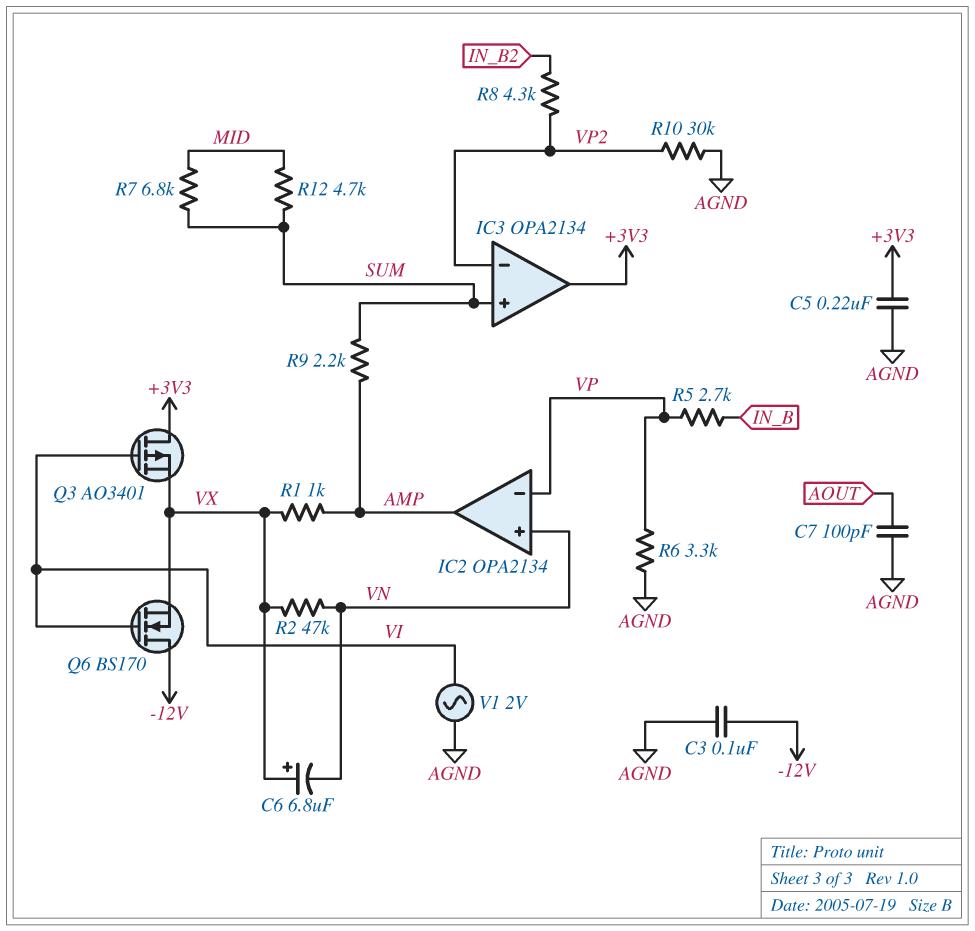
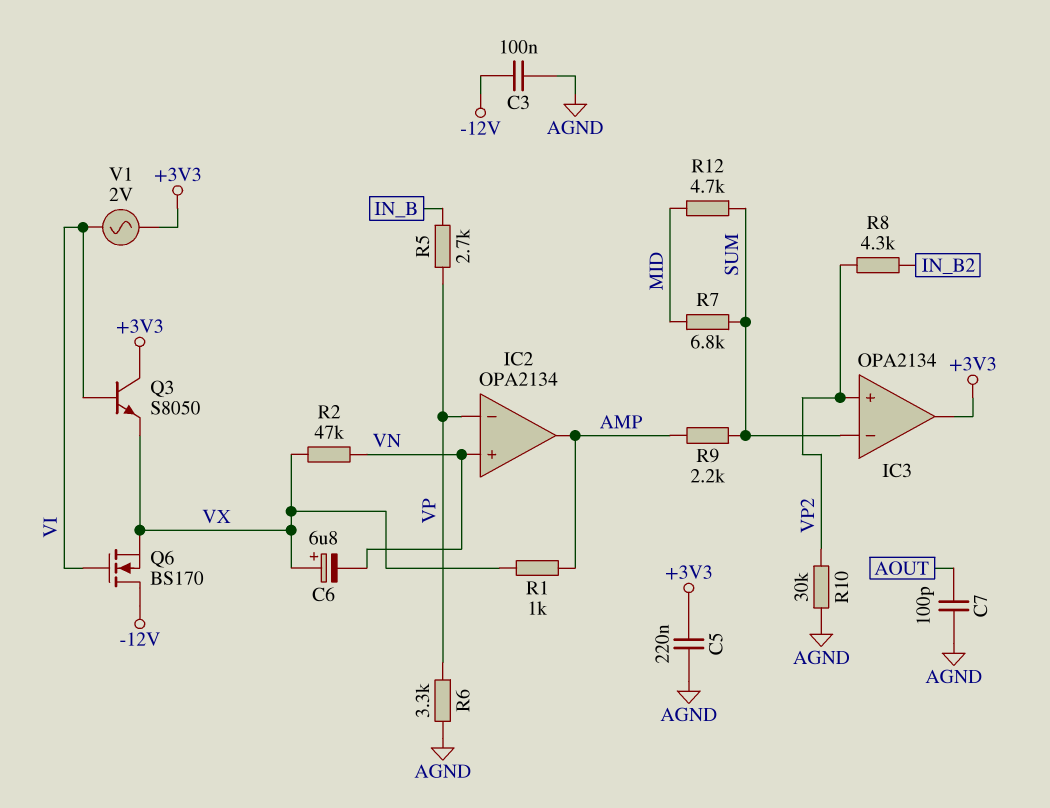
IC3 pin in+: SUM -> VP2
IC3 pin in-: VP2 -> SUM
Q3: PMOS AO3401 (G VI, D +3V3, S VX) -> NPN S8050 (B VI, C +3V3, E VX)
V1: AC 2V (AGND, VI) -> AC 2V (+3V3, VI)

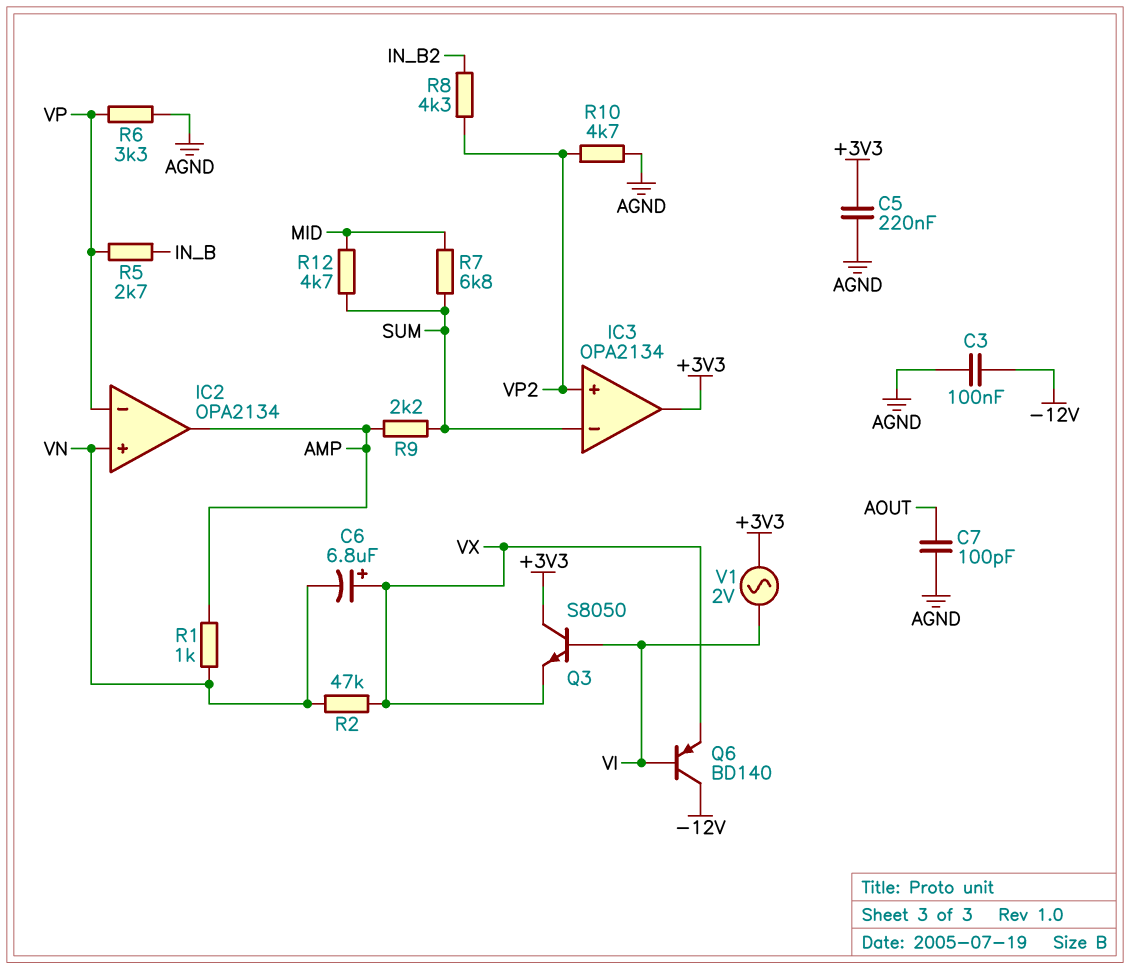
Q6: NMOS BS170 (G VI, D -12V, S VX) -> PNP BD140 (B VI, C -12V, E VX)
R1: 1k (AMP, VX) -> 1k (AMP, VN)
R10: 30k (AGND, VP2) -> 4.7k (AGND, VP2)

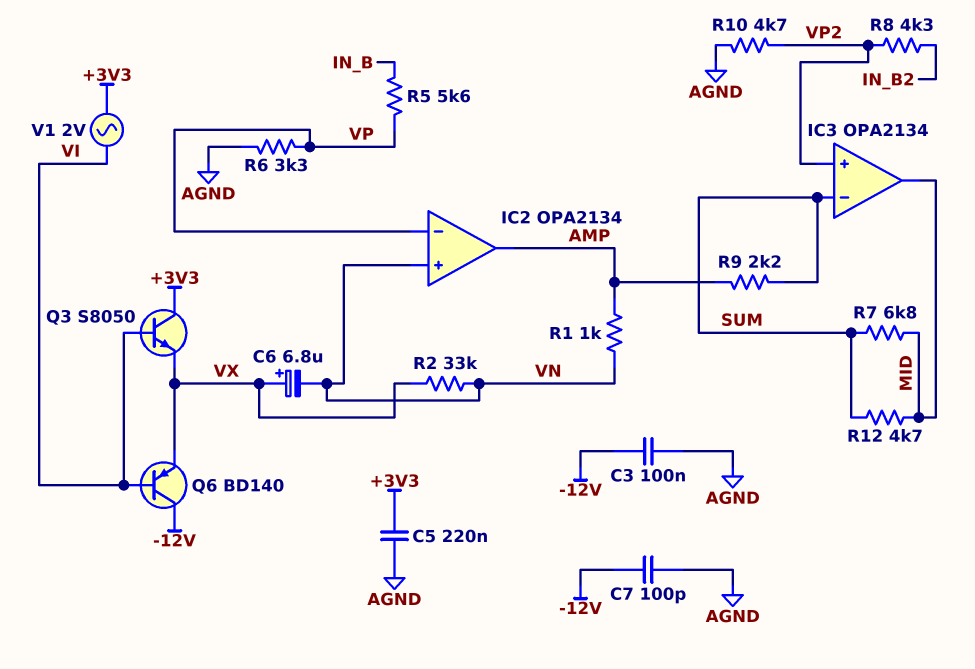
C7: 100pF (AGND, AOUT) -> 100pF (-12V, AGND)
IC3 pin out: +3V3 -> MID
R2: 47k (VN, VX) -> 33k (VN, VX)
R5: 2.7k (IN_B, VP) -> 5.6k (IN_B, VP)

